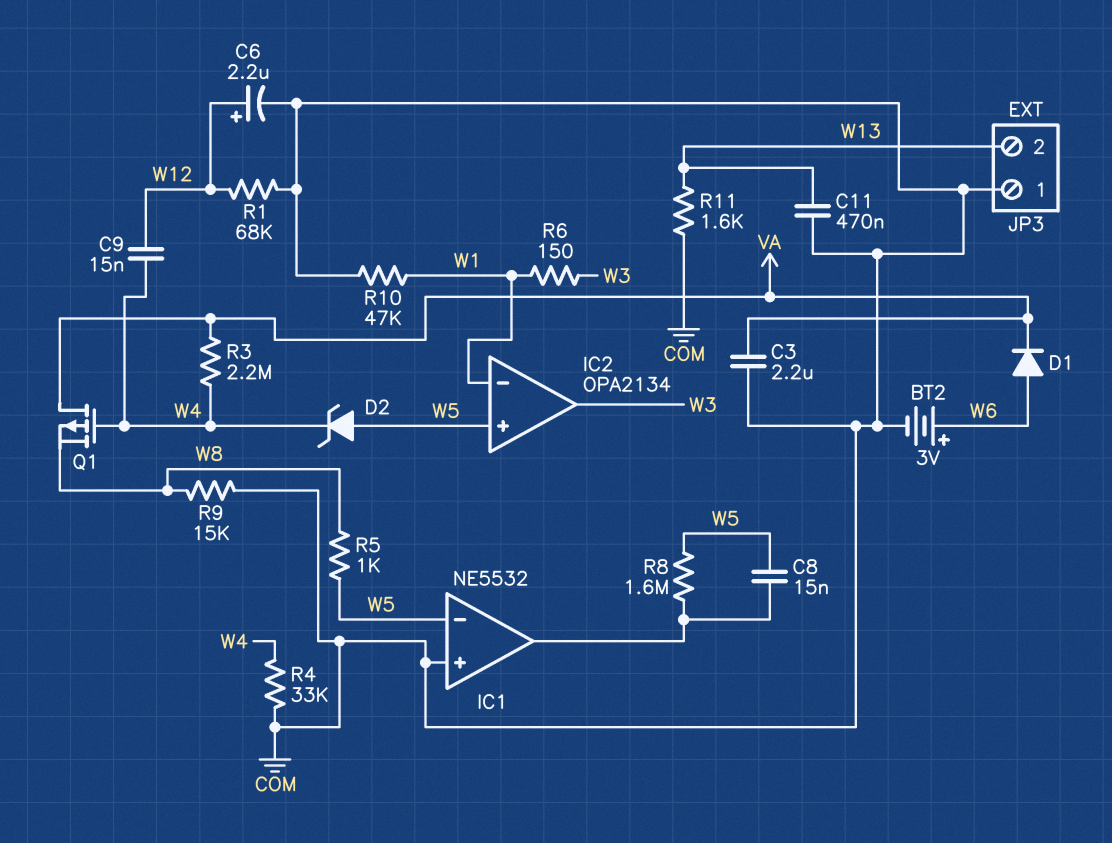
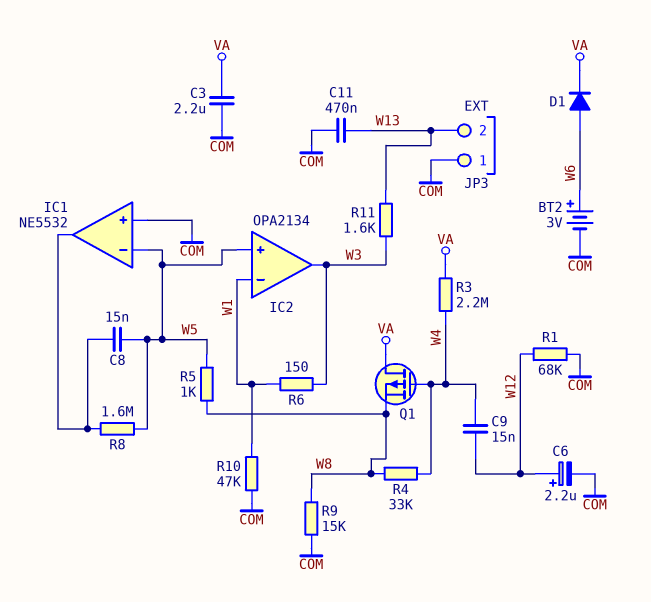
D2: zener (A W5, K W4) -> none
R4: 33k (COM, W4) -> 33k (W4, W8)
R11: 1.6k (COM, W13) -> 1.6k (W3, W13)

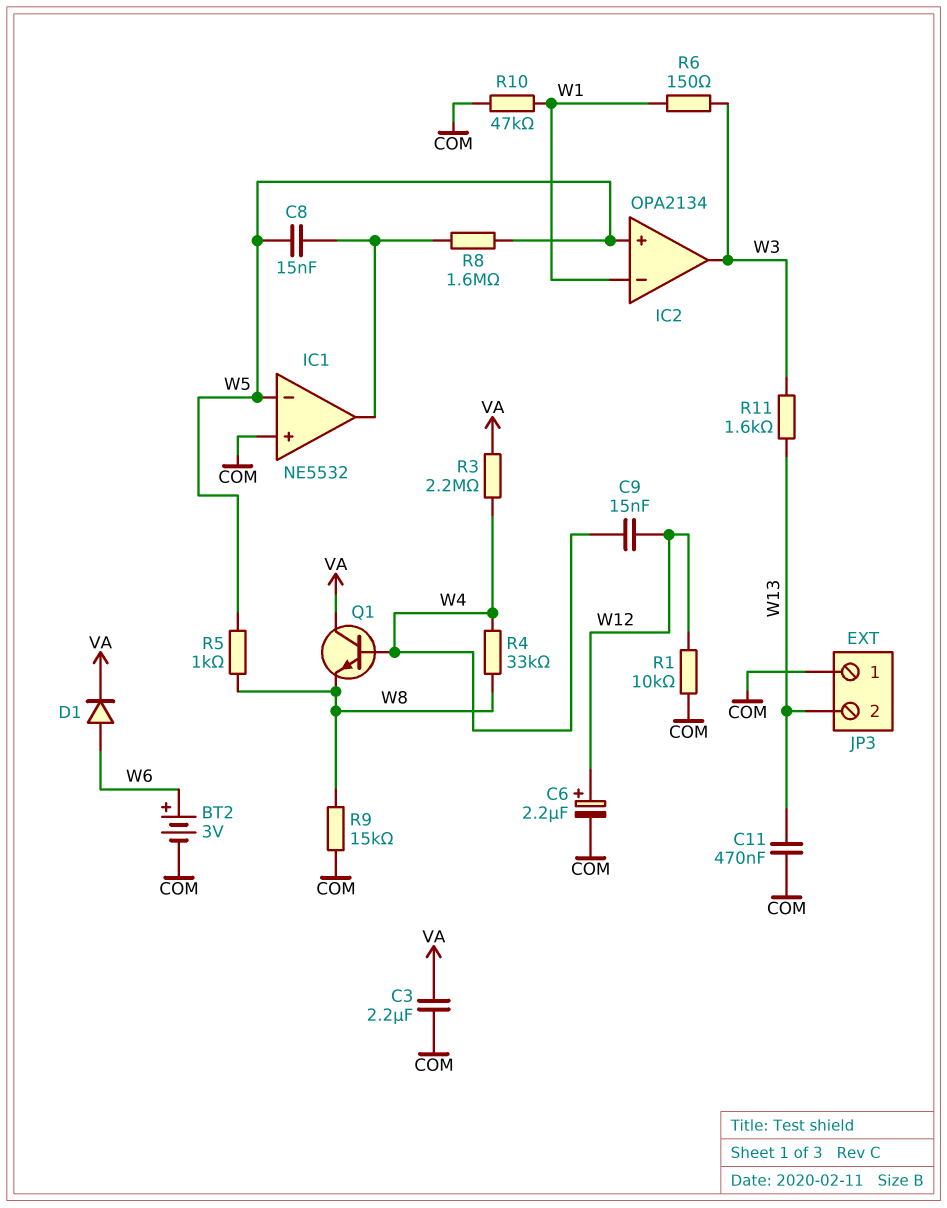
Q1: PMOS (G W4, D VA, S W8) -> NPN (B W4, C VA, E W8)
R1: 68k (COM, W12) -> 10k (COM, W12)

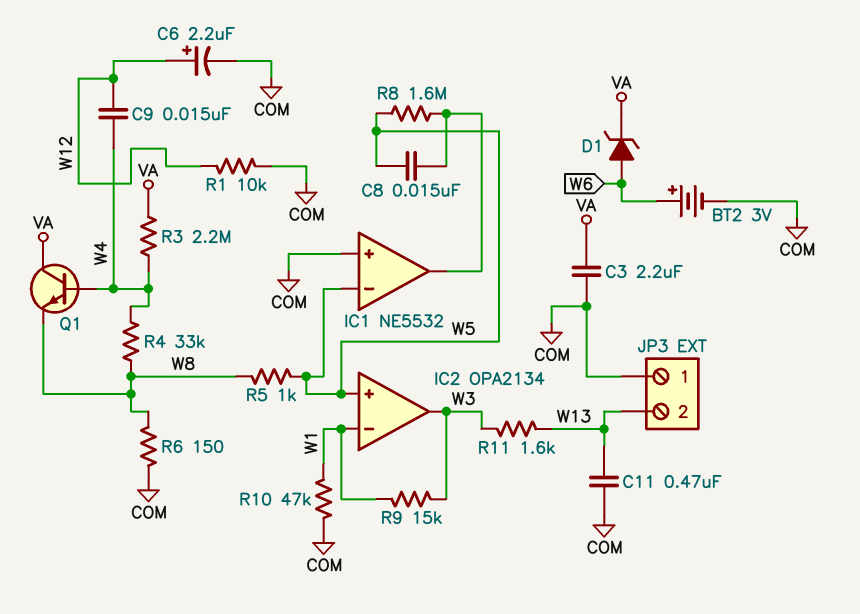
D1: diode (A W6, K VA) -> zener (A W6, K VA)
R6: 150 (W1, W3) -> 150 (COM, W8)
R9: 15k (COM, W8) -> 15k (W1, W3)

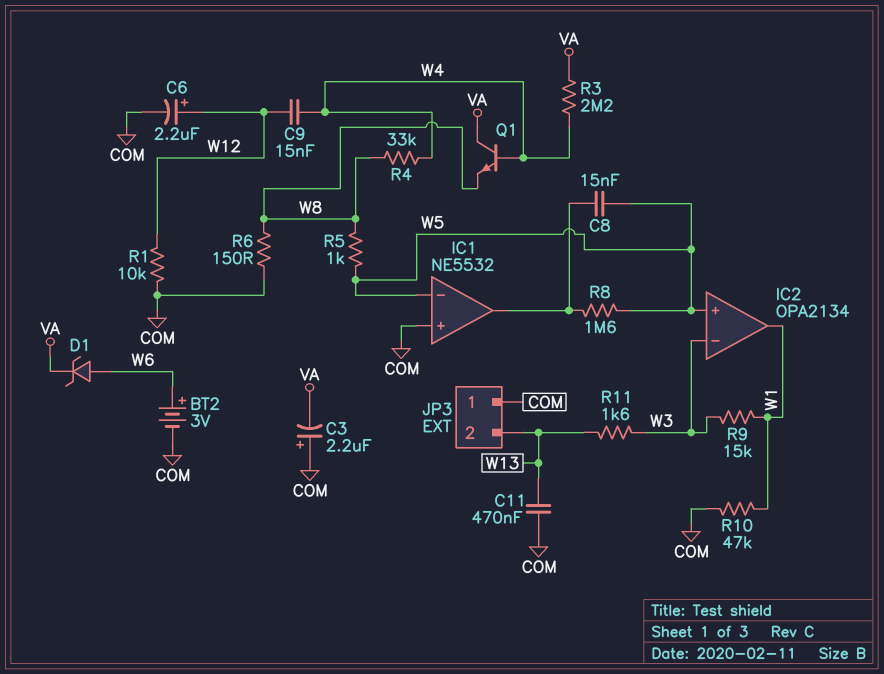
C3: 2.2uF (COM, VA) -> 2.2uF (plus COM, minus VA)
IC2 pin in-: W1 -> W3
IC2 pin out: W3 -> W1

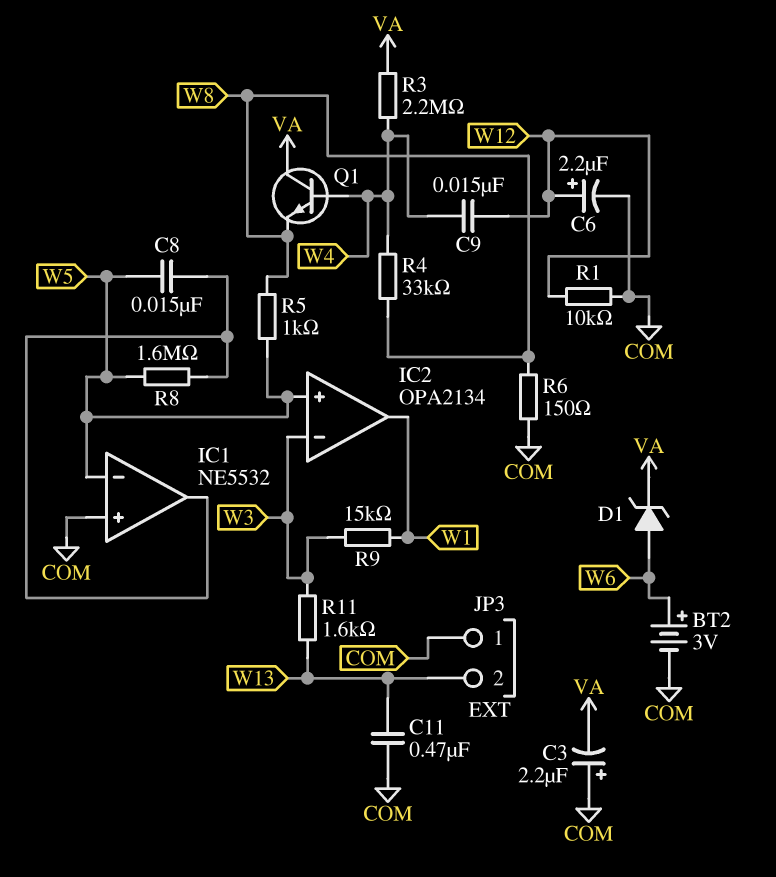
R10: 47k (COM, W1) -> none

